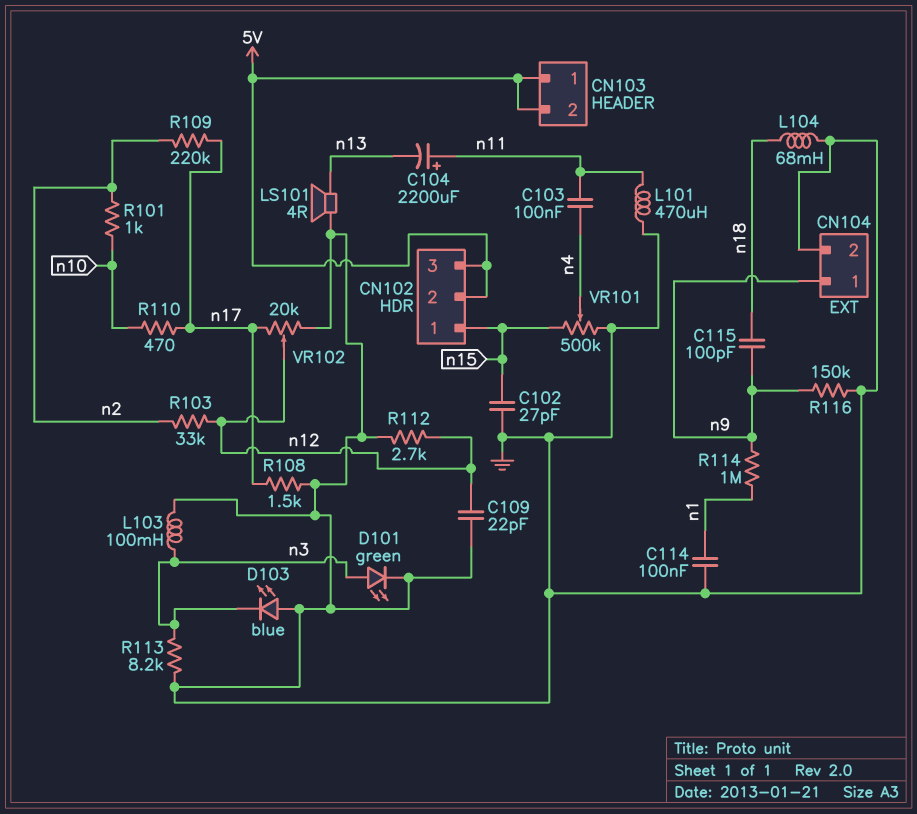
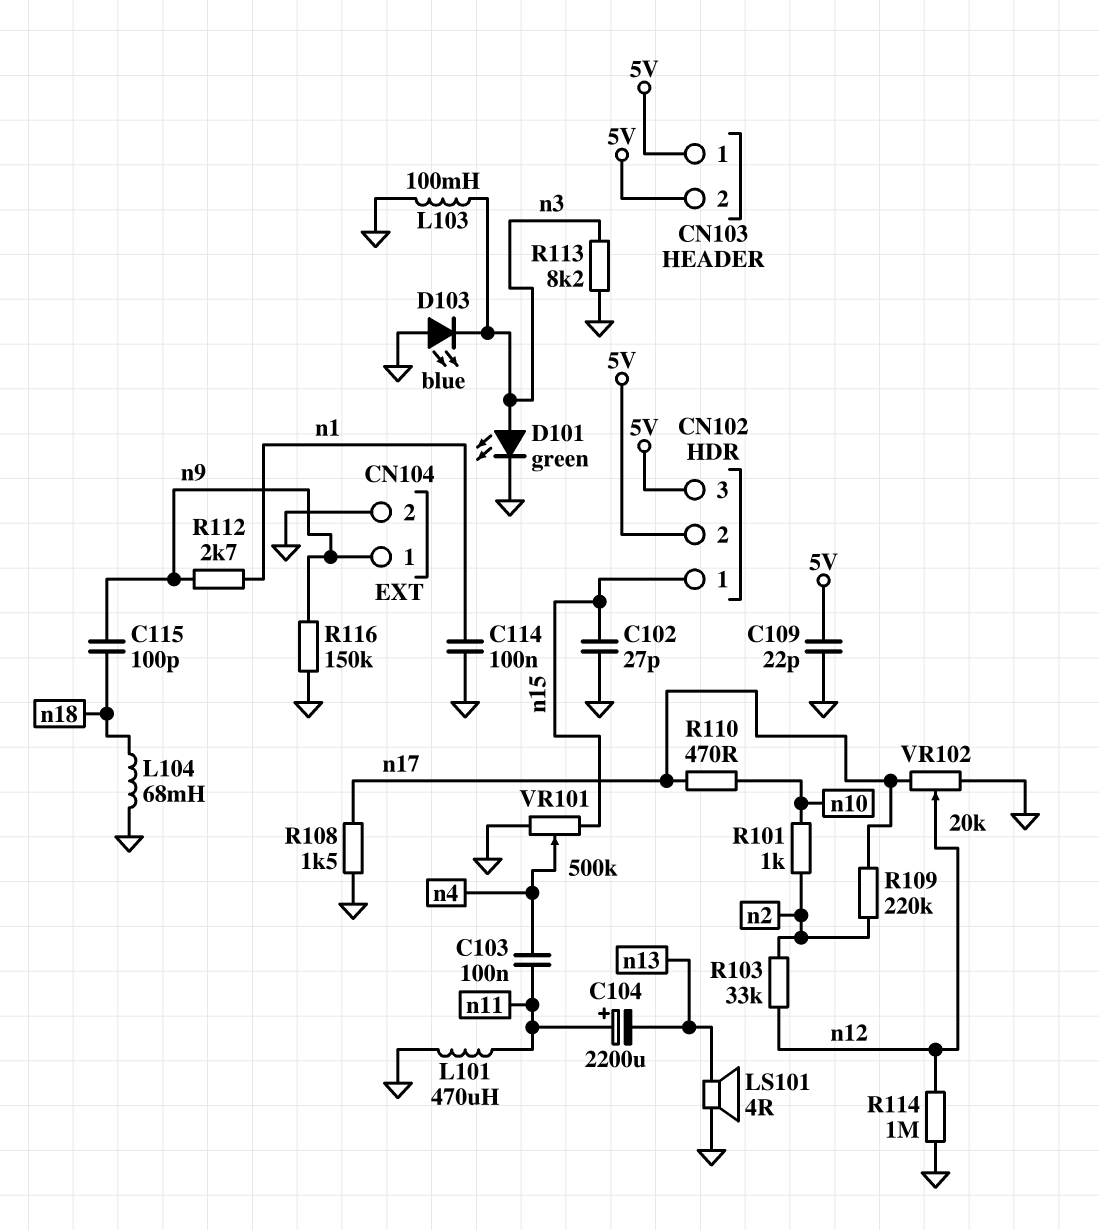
C109: 22pF (GND, n12) -> 22pF (5V, GND)
R112: 2.7k (GND, n12) -> 2.7k (n1, n9)
R114: 1M (n1, n9) -> 1M (GND, n12)

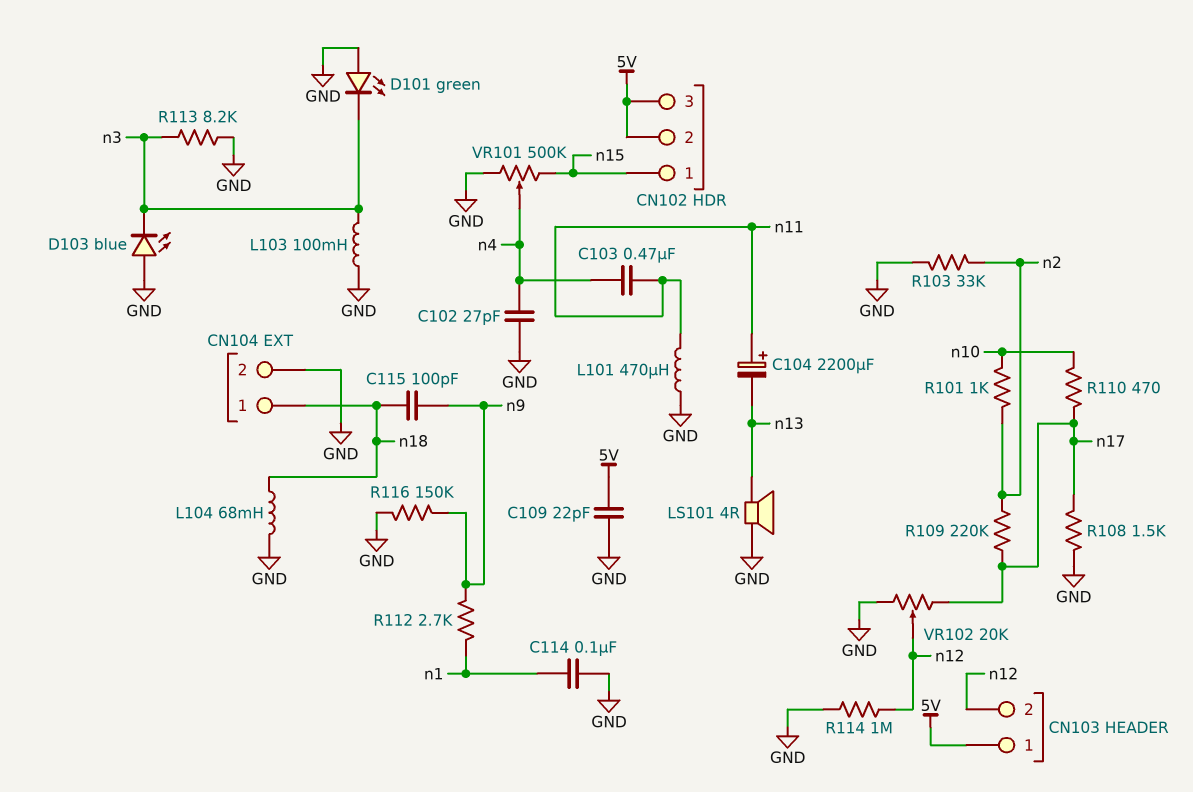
C102: 27pF (GND, n15) -> 27pF (GND, n4)
C103: 100nF (n4, n11) -> 470nF (n4, n11)
CN103 pin 2: 5V -> n12
CN104 pin 1: n9 -> n18
D101: LED green (A n3, K GND) -> LED green (A GND, K n3)
R103: 33k (n2, n12) -> 33k (GND, n2)

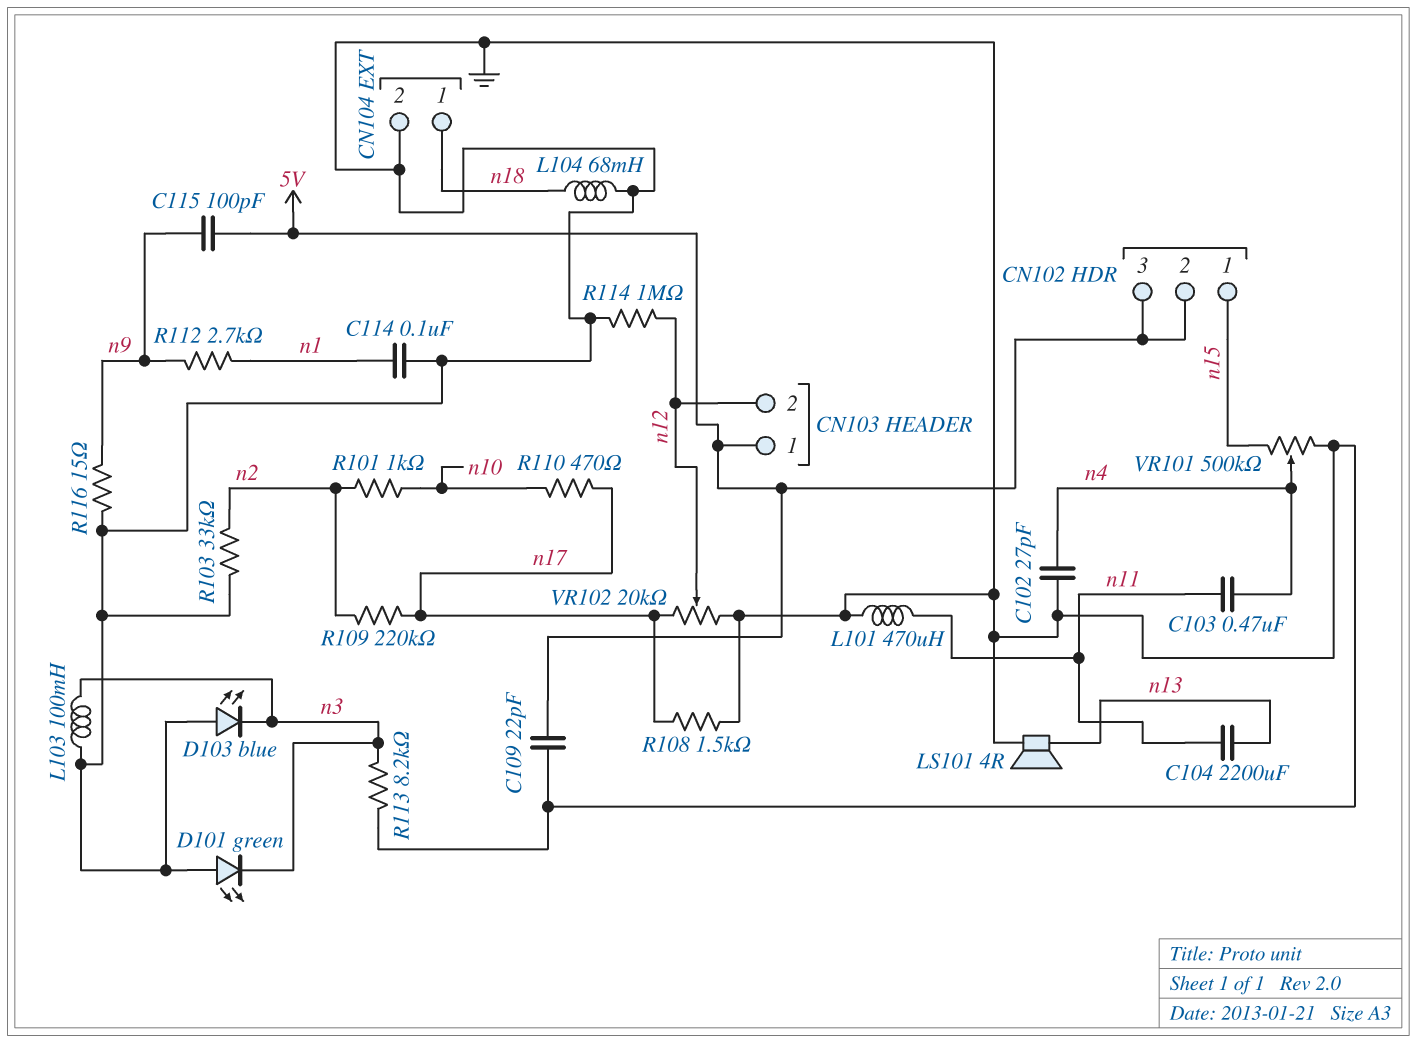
C104: 2200uF (plus n11, minus n13) -> 2200uF (n11, n13)
C115: 100pF (n9, n18) -> 100pF (5V, n9)
R116: 150k (GND, n9) -> 15 (GND, n9)

